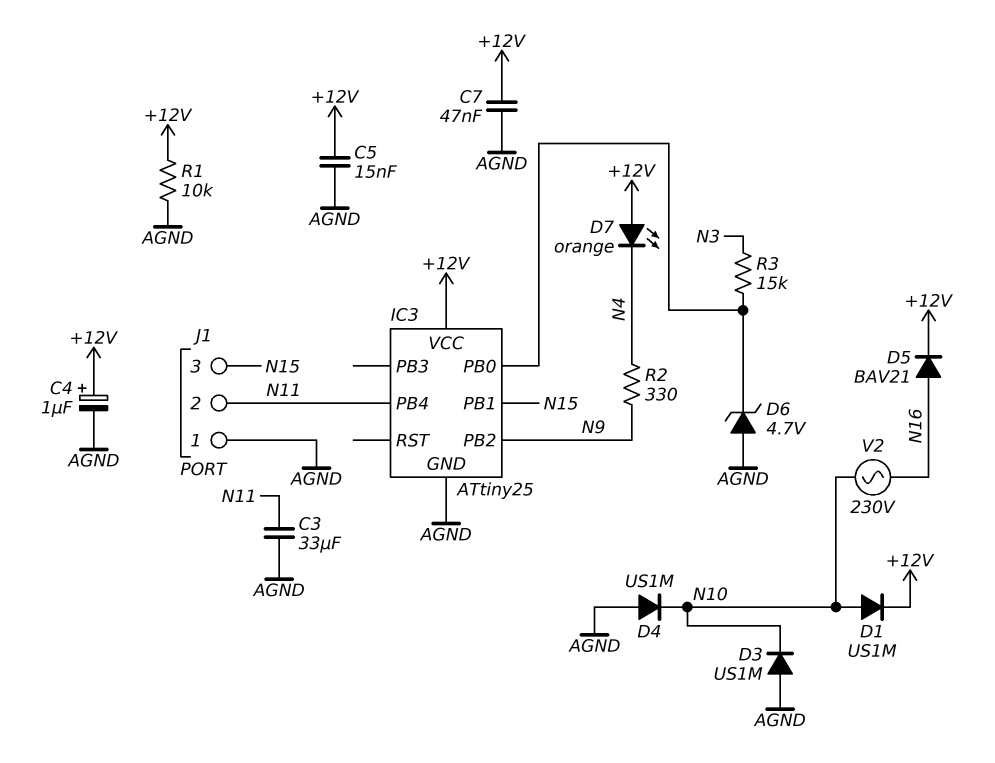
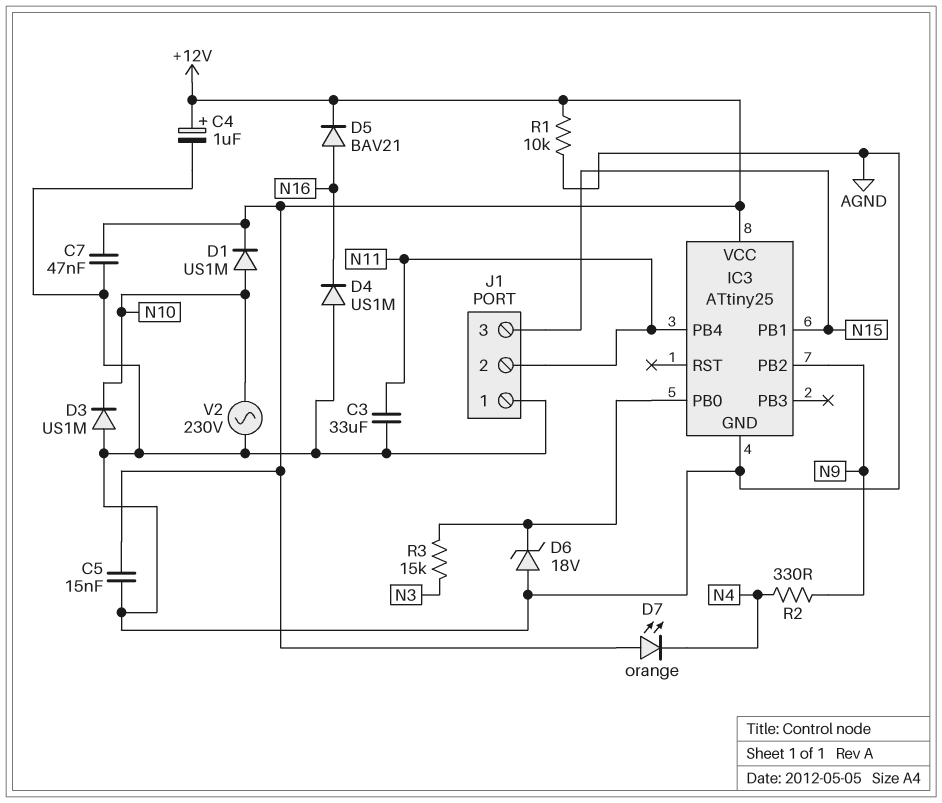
D4: diode US1M (A AGND, K N10) -> diode US1M (A AGND, K N16)
D6: zener 4.7V (A AGND, K IC3/PB0) -> zener 18V (A AGND, K IC3/PB0)
V2: AC 230V (N10, N16) -> AC 230V (AGND, N10)

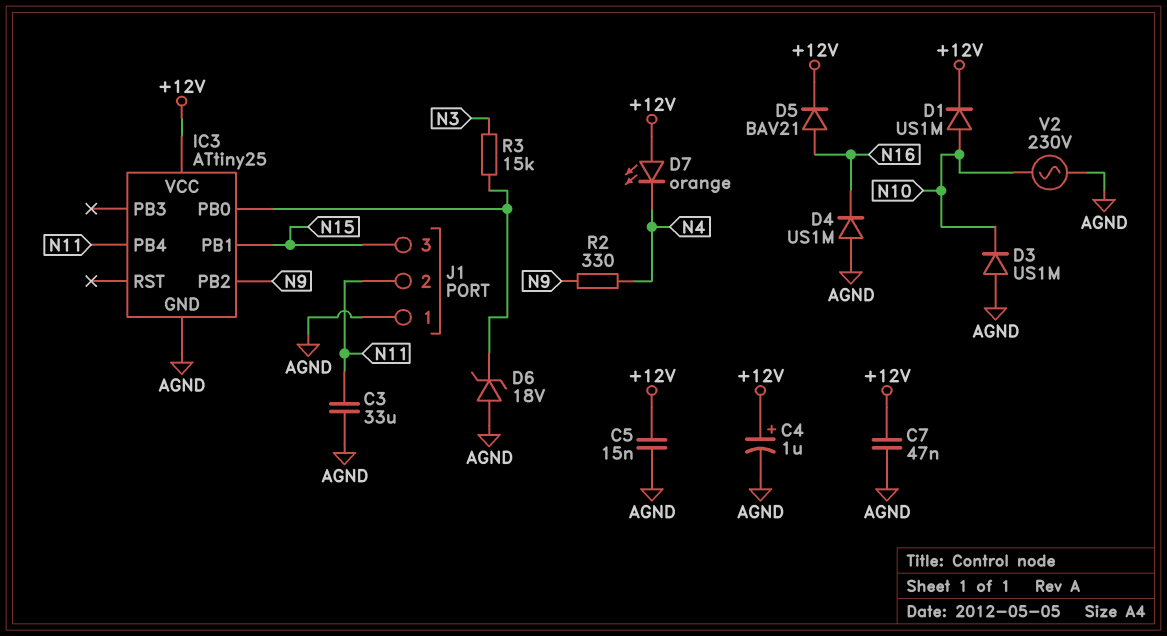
R1: 10k (+12V, AGND) -> none

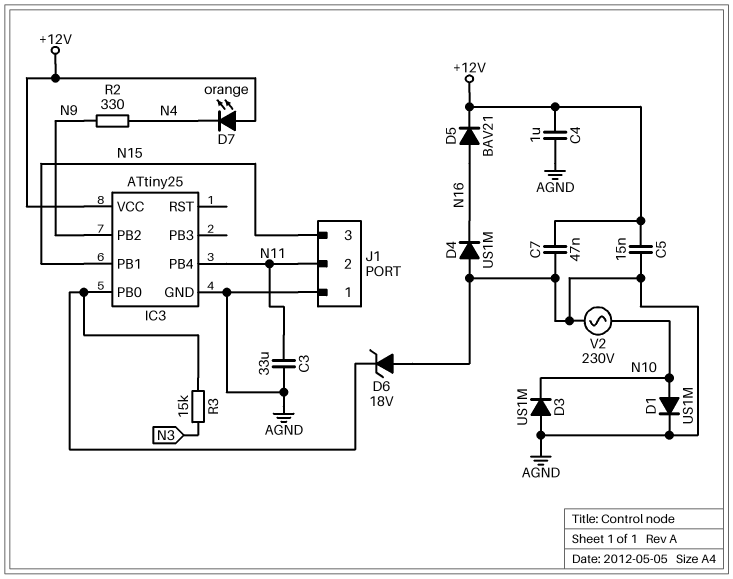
C4: 1uF (plus +12V, minus AGND) -> 1uF (+12V, AGND)
D1: diode US1M (A N10, K +12V) -> diode US1M (A N10, K AGND)

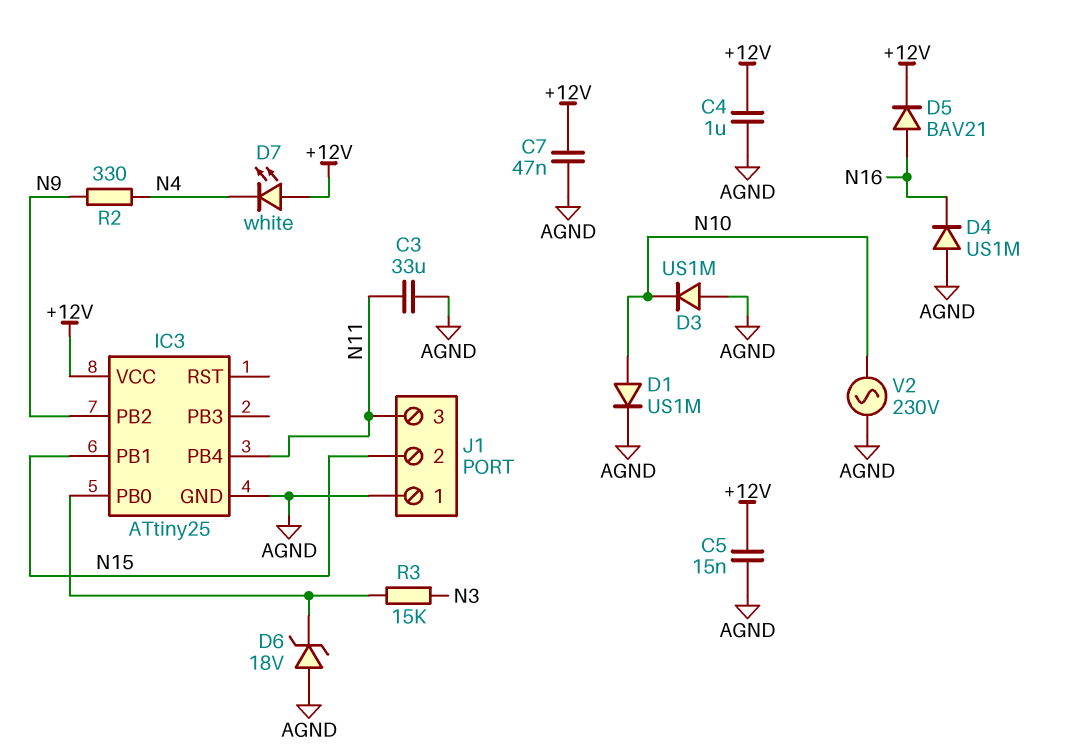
D7: LED orange (A +12V, K N4) -> LED white (A +12V, K N4)
J1 pin 2: N11 -> N15
J1 pin 3: N15 -> N11

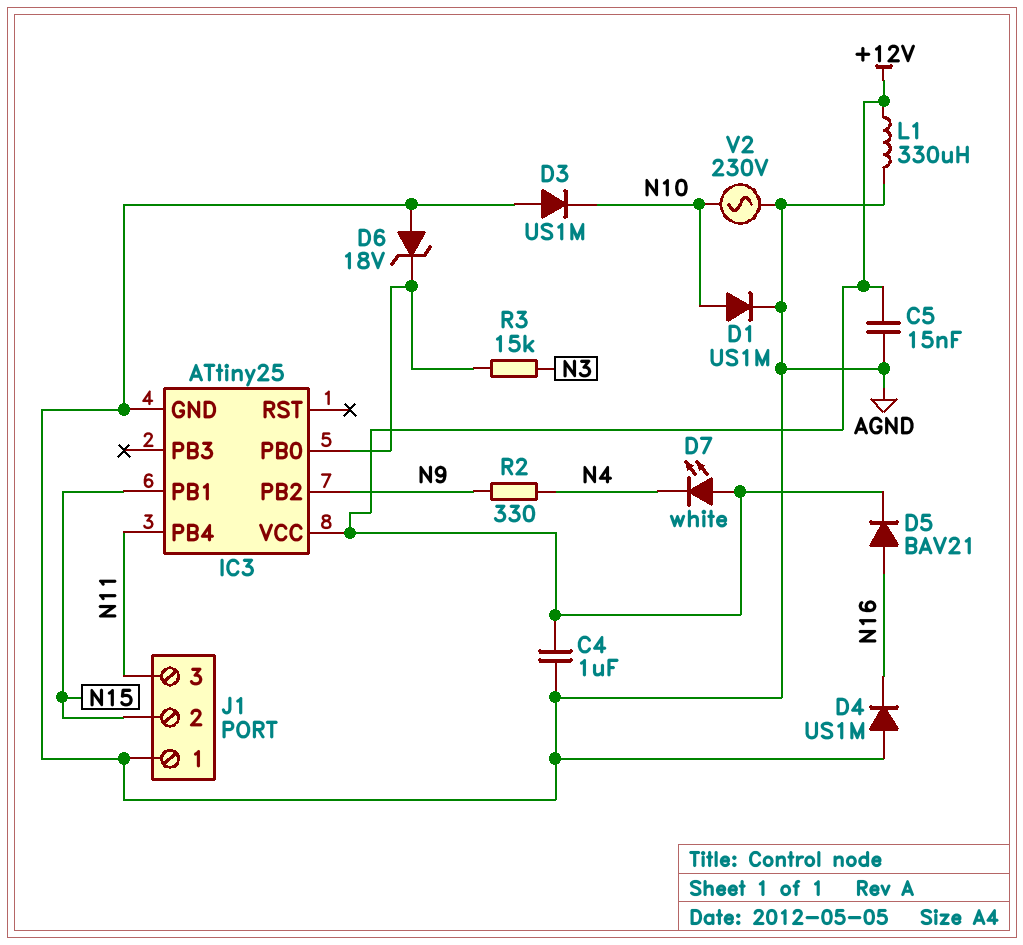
C3: 33uF (AGND, N11) -> none
C7: 47nF (+12V, AGND) -> none
L1: none -> 330uH (+12V, AGND)

